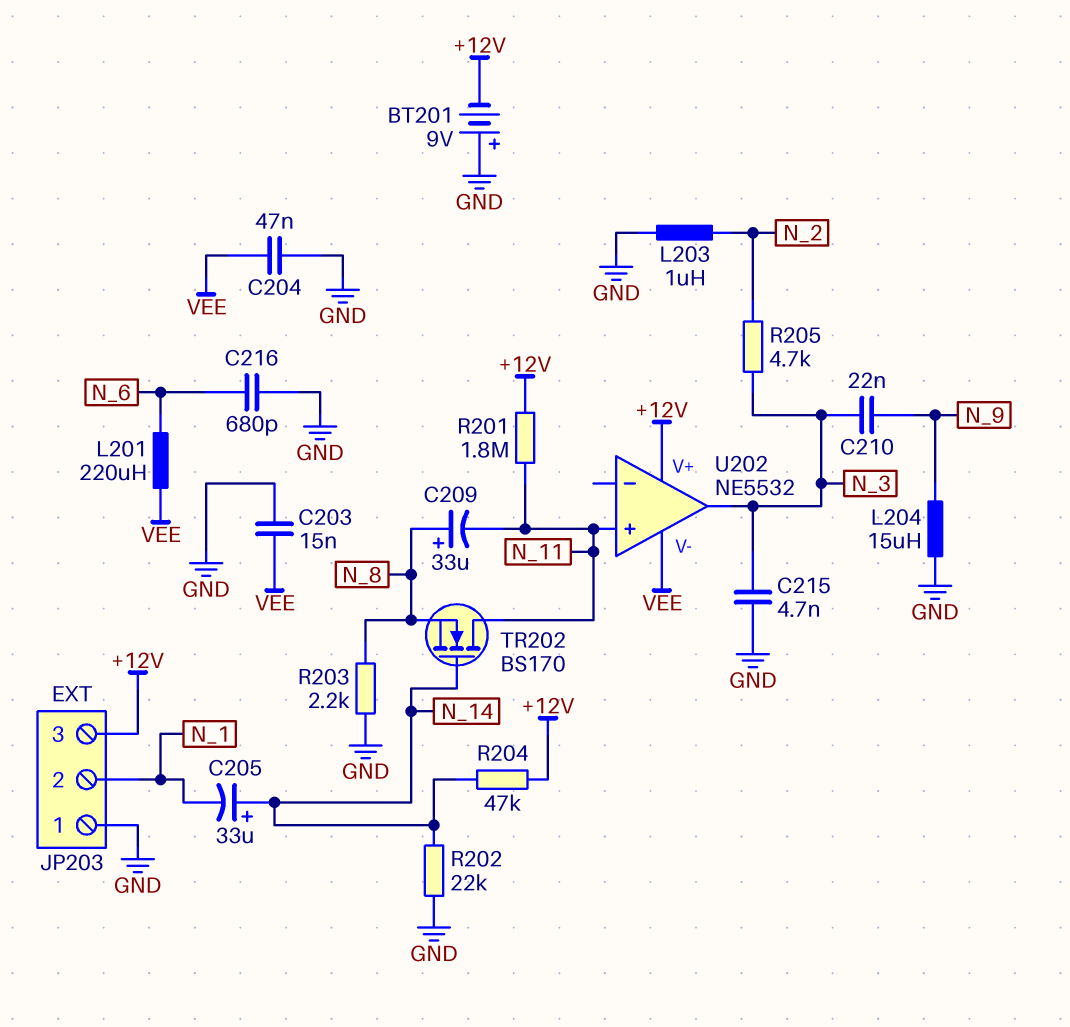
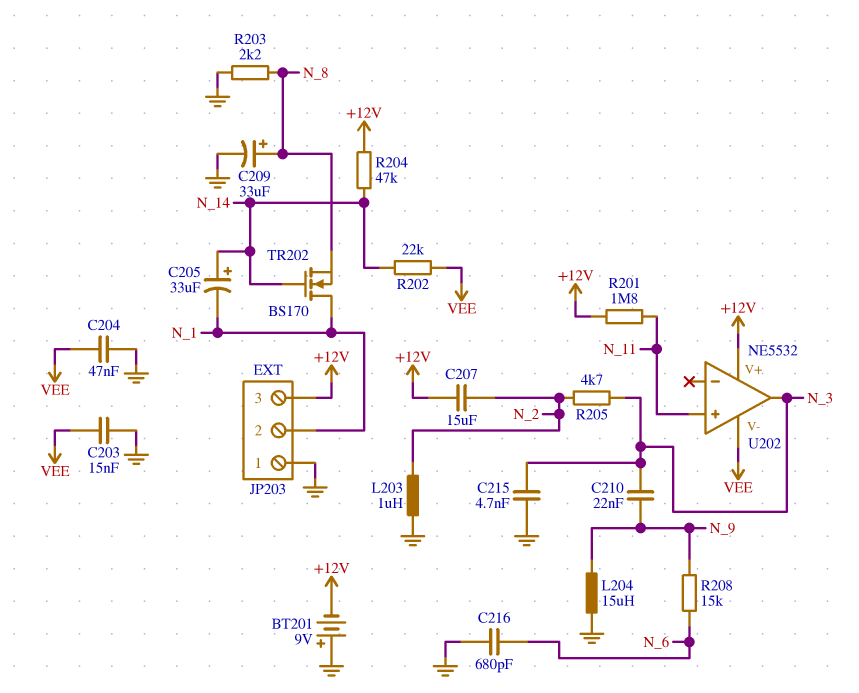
C207: none -> 15uF (+12V, N_2)
C209: 33uF (plus N_8, minus N_11) -> 33uF (plus N_8, minus GND)
L201: 220uH (N_6, VEE) -> none
R202: 22k (GND, N_14) -> 22k (N_14, VEE)
R208: none -> 15k (N_6, N_9)
TR202: NMOS BS170 (G N_14, D N_11, S N_8) -> NMOS BS170 (G N_14, D N_1, S N_8)

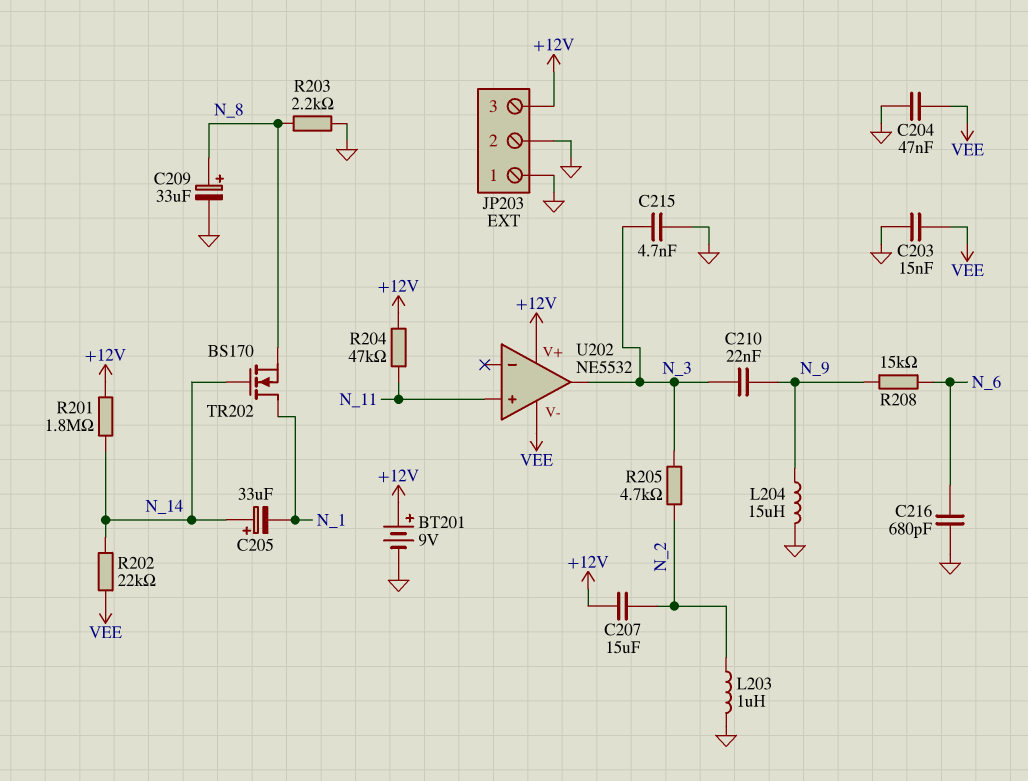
BT201: 9V (plus GND, minus +12V) -> 9V (plus +12V, minus GND)
JP203 pin 2: N_1 -> GND
R201: 1.8M (+12V, N_11) -> 1.8M (+12V, N_14)
R204: 47k (+12V, N_14) -> 47k (+12V, N_11)

